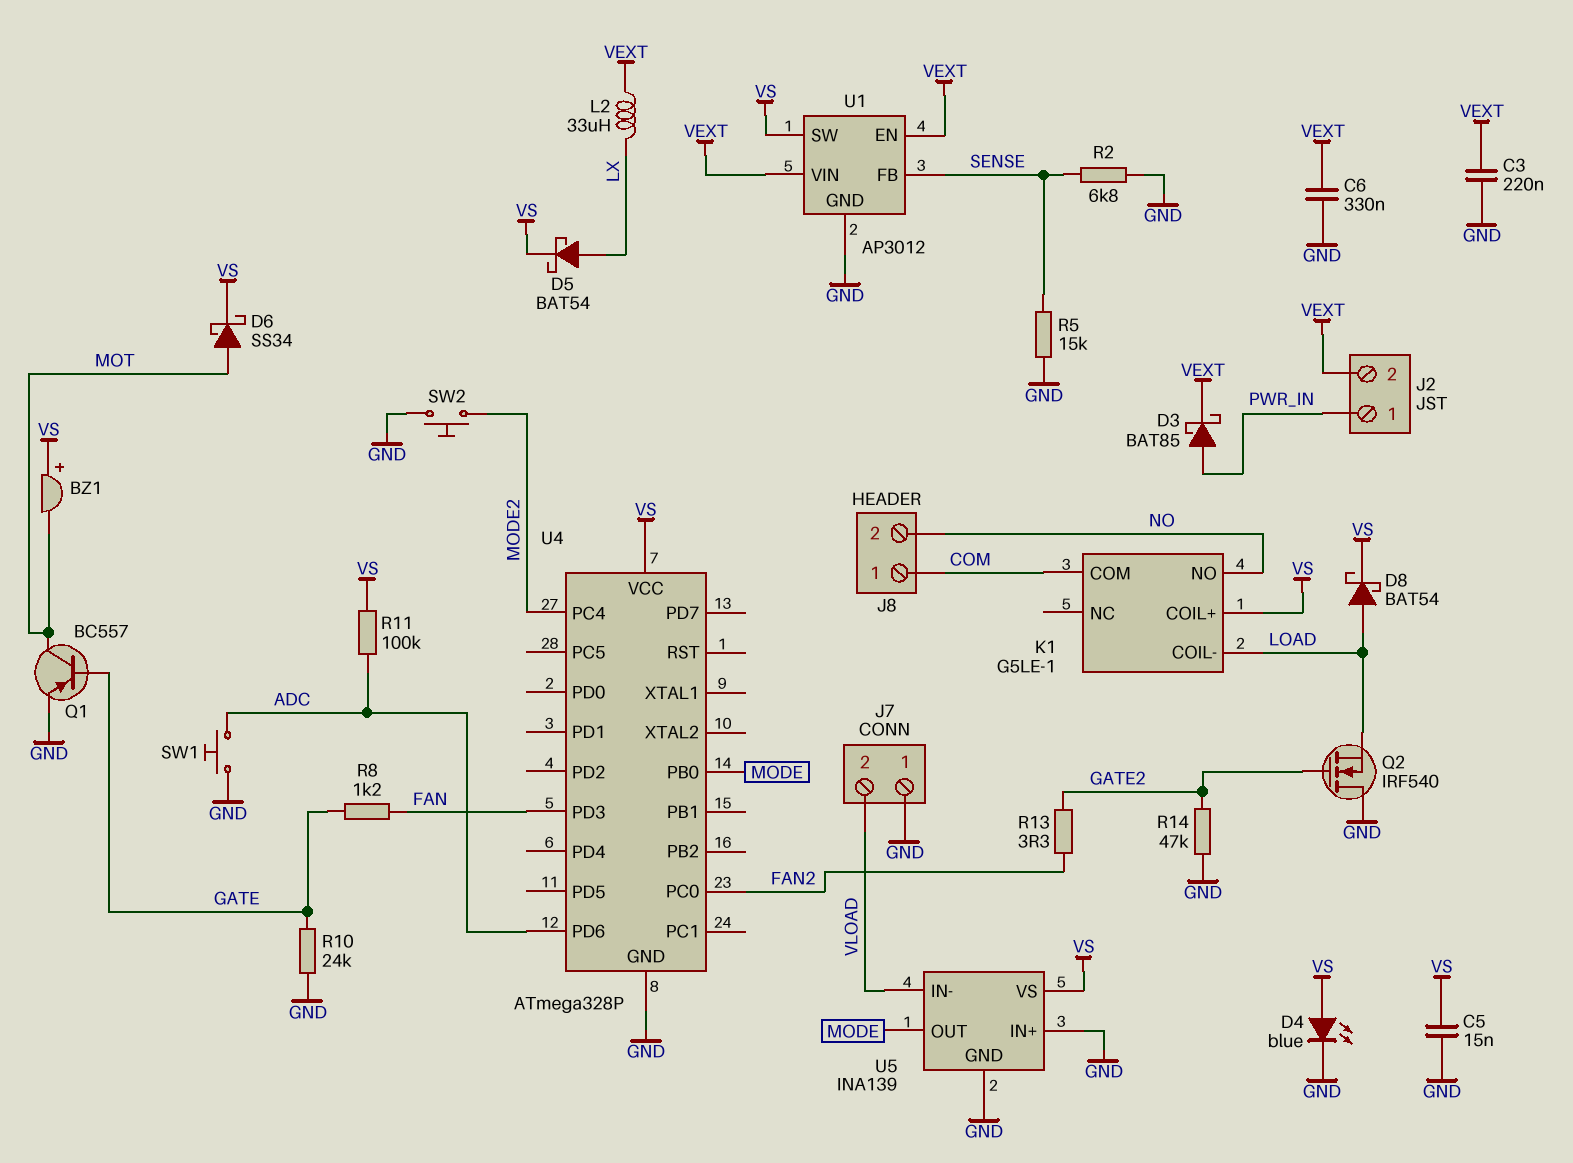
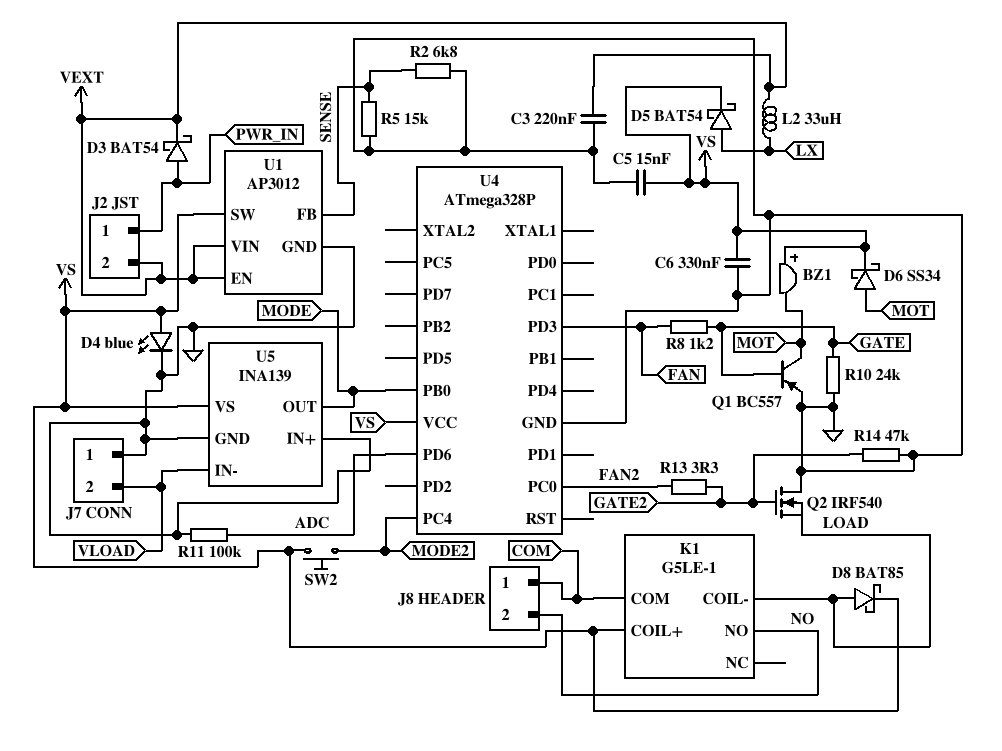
C6: 330nF (GND, VEXT) -> 330nF (GND, VS)
D3: schottky BAT85 (A PWR_IN, K VEXT) -> schottky BAT54 (A PWR_IN, K VEXT)
D8: schottky BAT54 (A LOAD, K VS) -> schottky BAT85 (A LOAD, K VS)
R11: 100k (ADC, VS) -> 100k (ADC, GND)
SW1: button (ADC, GND) -> none
SW2: button (GND, MODE2) -> button (MODE2, VS)

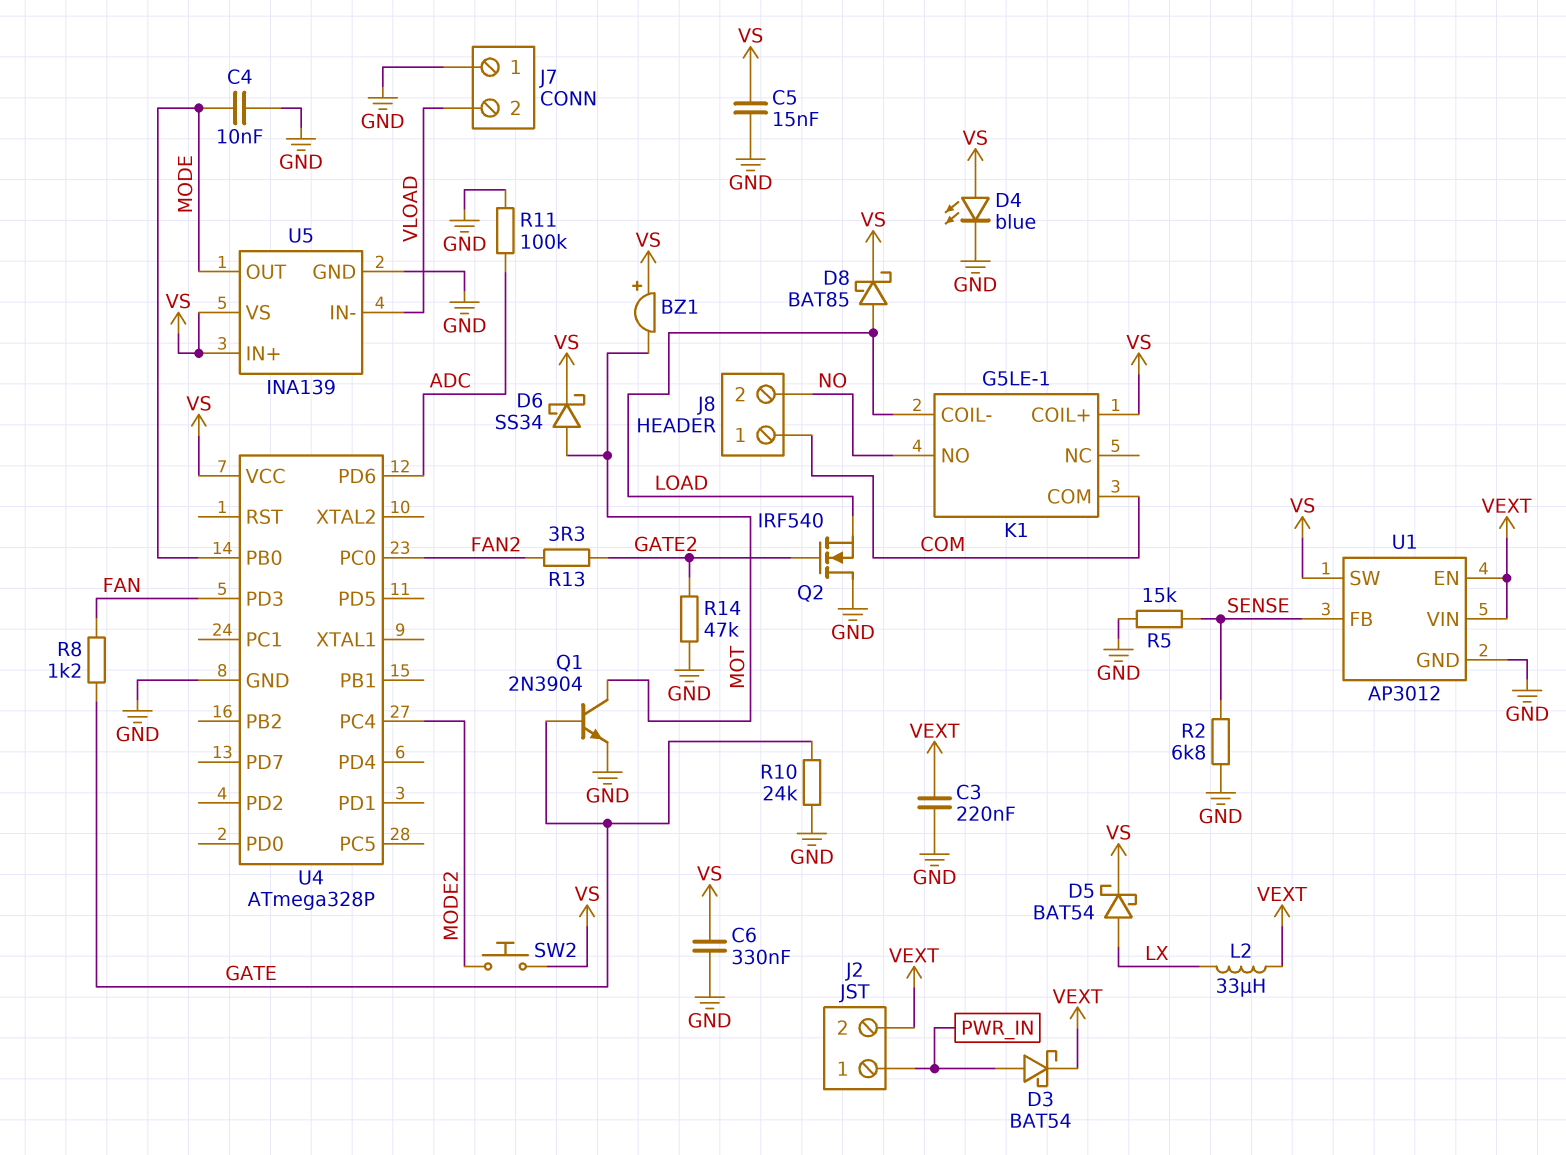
C4: none -> 10nF (GND, MODE)
Q1: PNP BC557 (B GATE, C MOT, E GND) -> NPN 2N3904 (B GATE, C MOT, E GND)
U5 pin IN+: GND -> VS

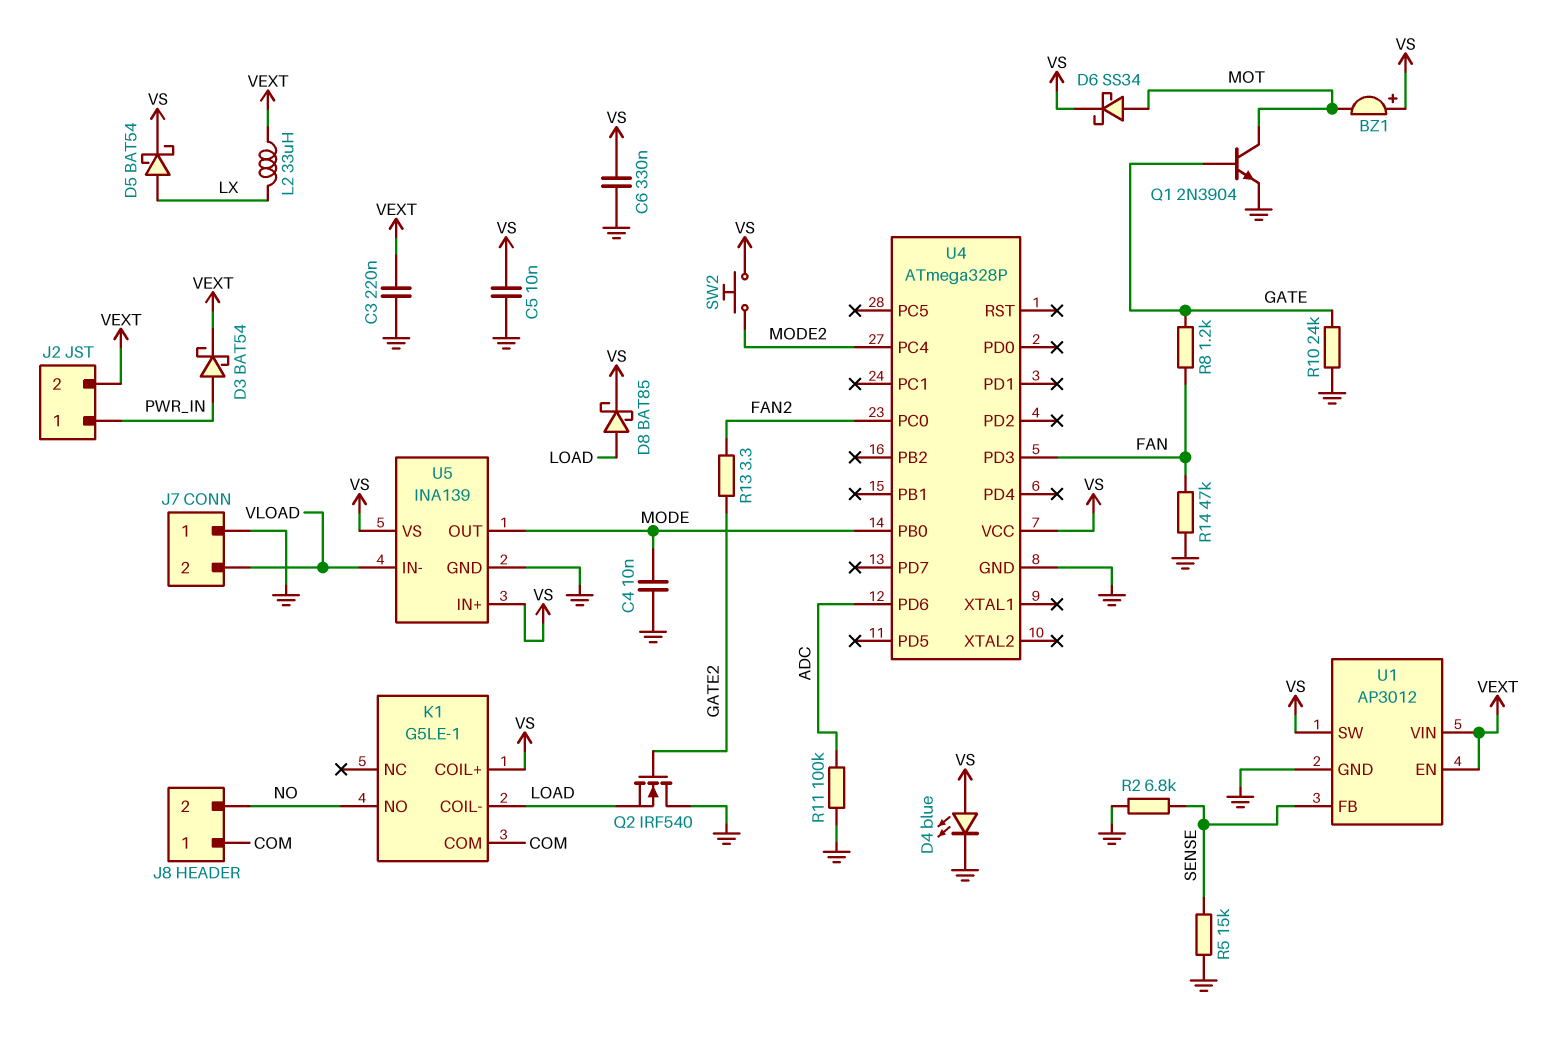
C5: 15nF (GND, VS) -> 10nF (GND, VS)
R14: 47k (GATE2, GND) -> 47k (FAN, GND)

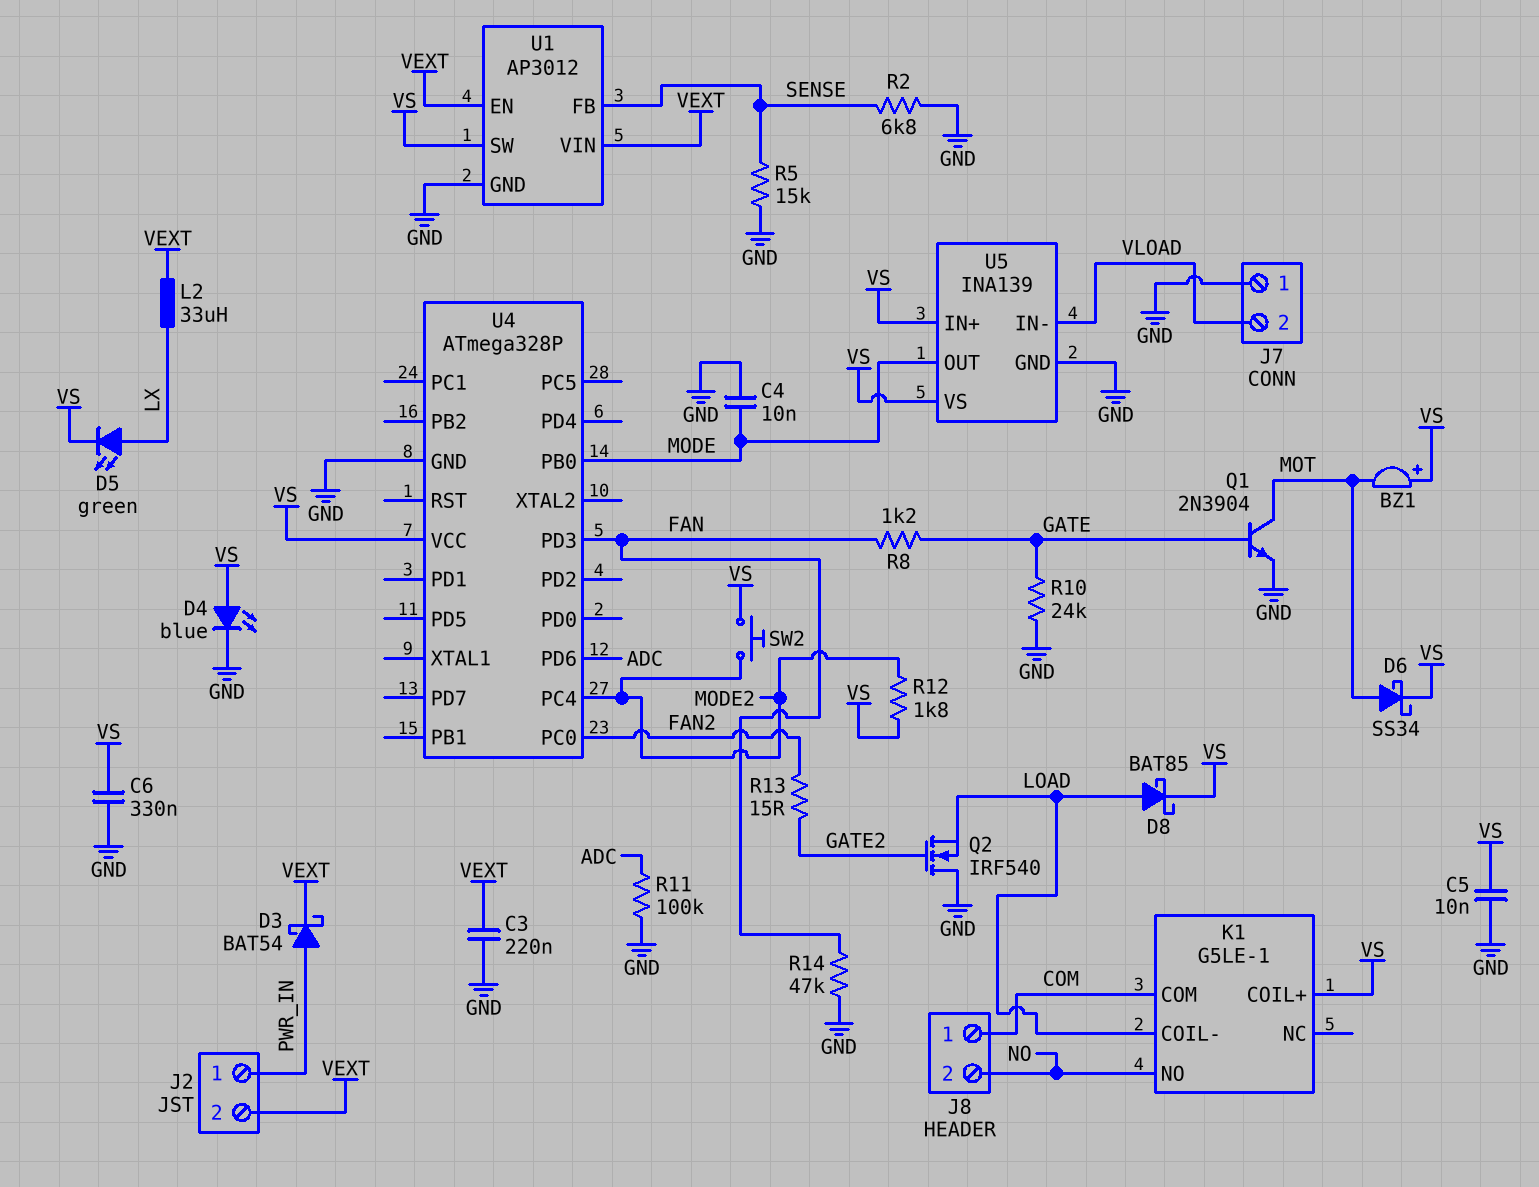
D5: schottky BAT54 (A LX, K VS) -> LED green (A LX, K VS)
R12: none -> 1.8k (MODE2, VS)
R13: 3.3 (FAN2, GATE2) -> 15 (FAN2, GATE2)

